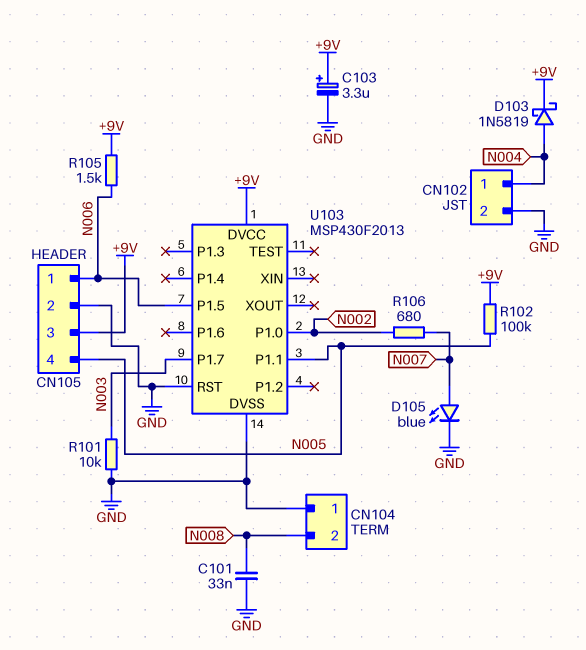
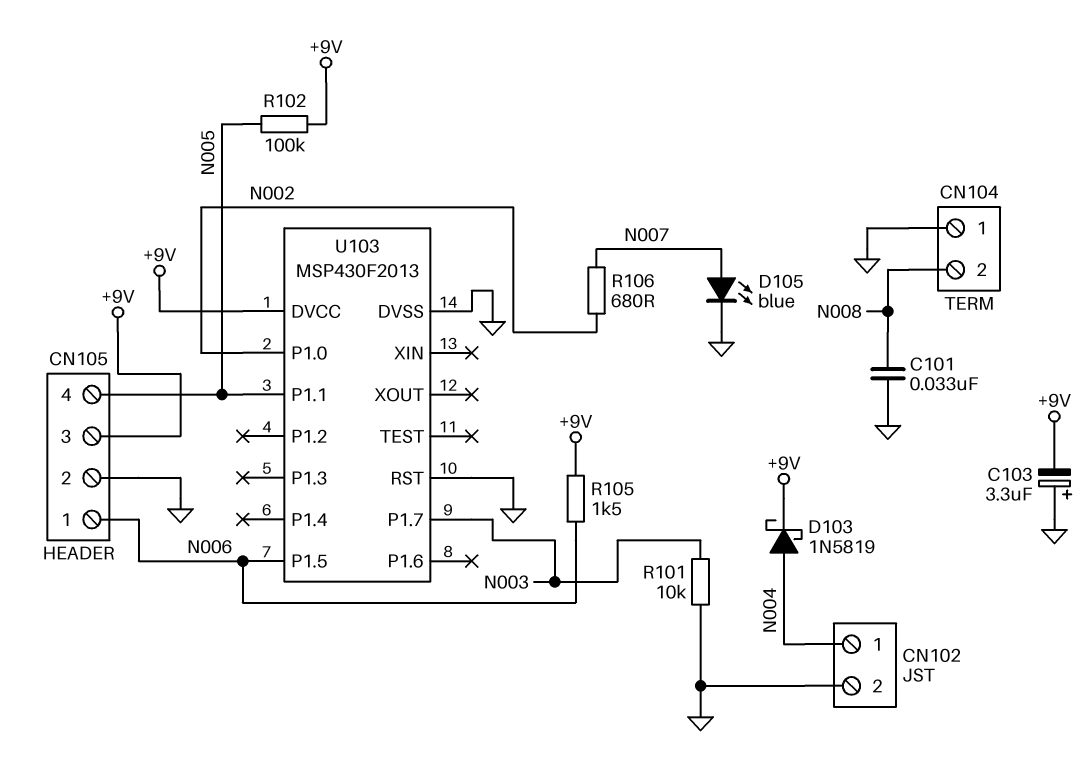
C103: 3.3uF (plus +9V, minus GND) -> 3.3uF (plus GND, minus +9V)

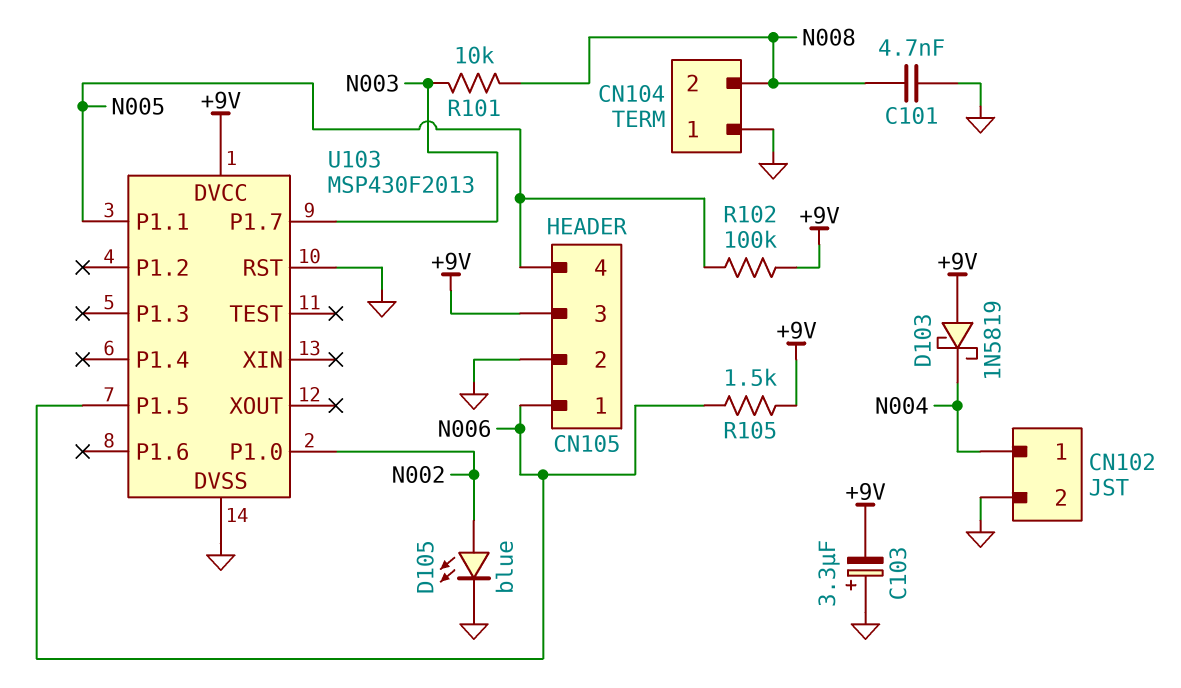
C101: 33nF (GND, N008) -> 4.7nF (GND, N008)
D103: schottky 1N5819 (A N004, K +9V) -> schottky 1N5819 (A +9V, K N004)
D105: LED blue (A N007, K GND) -> LED blue (A N002, K GND)
R101: 10k (GND, N003) -> 10k (N003, N008)
R106: 680 (N002, N007) -> none

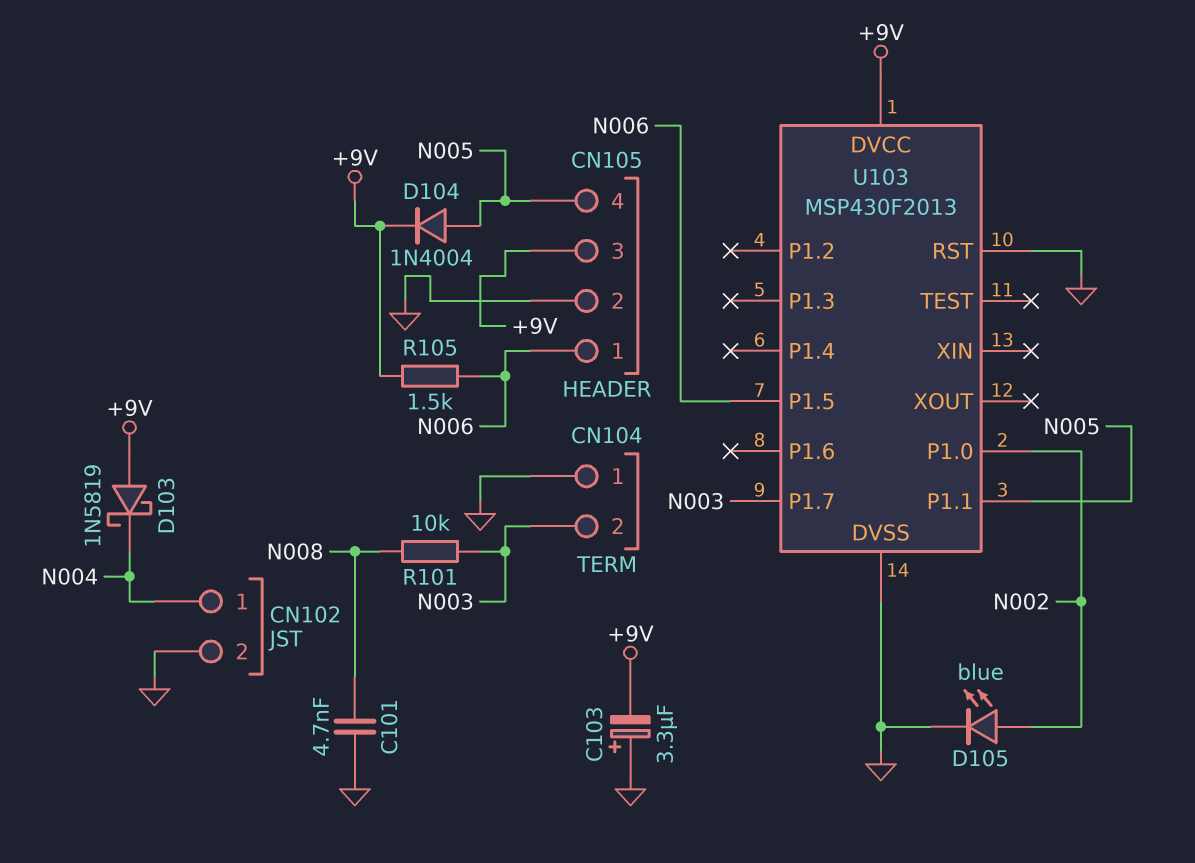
CN104 pin 2: N008 -> N003
D104: none -> diode 1N4004 (A N005, K +9V)
R102: 100k (+9V, N005) -> none

